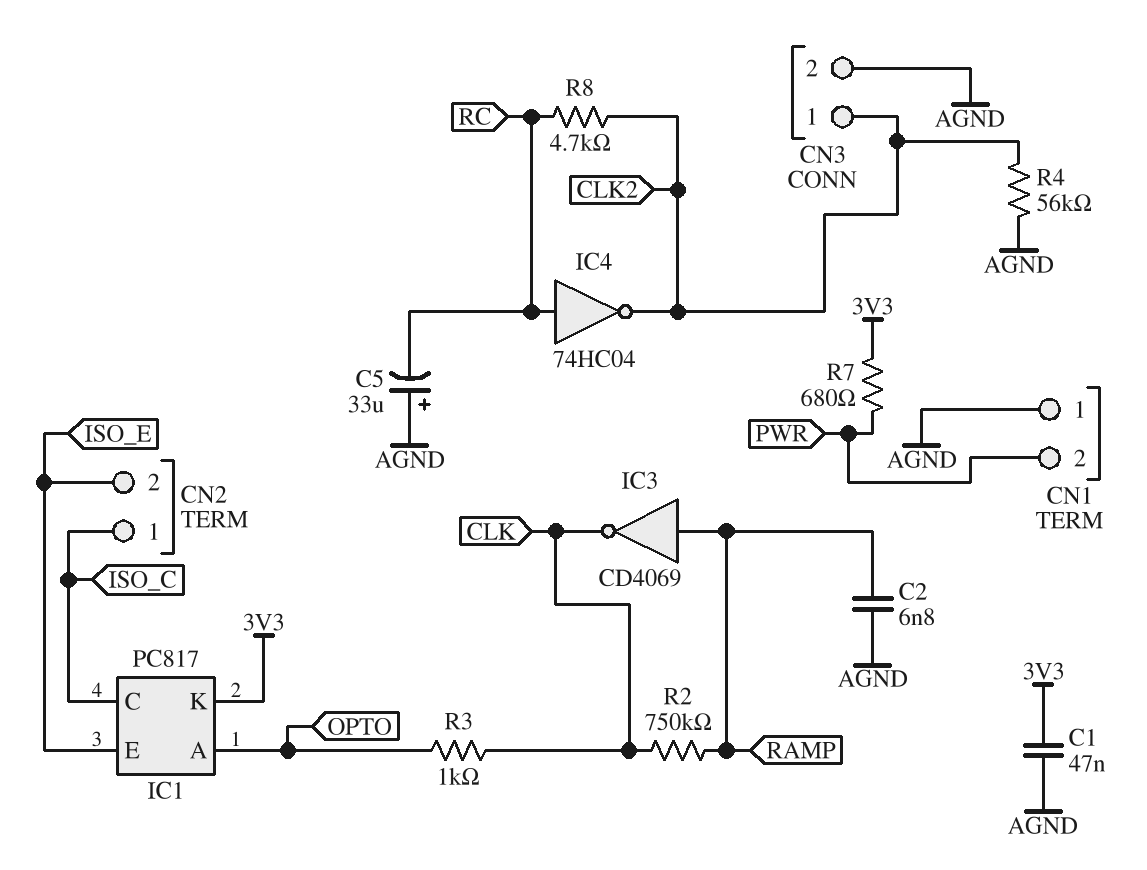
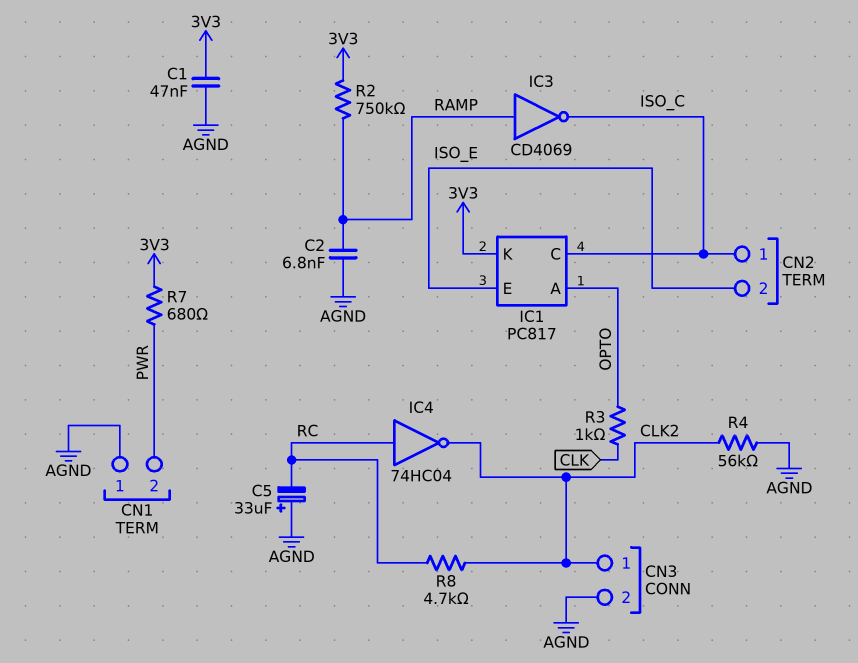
IC3: NOT CD4069 (in RAMP, out CLK) -> NOT CD4069 (in RAMP, out ISO_C)
R2: 750k (CLK, RAMP) -> 750k (3V3, RAMP)

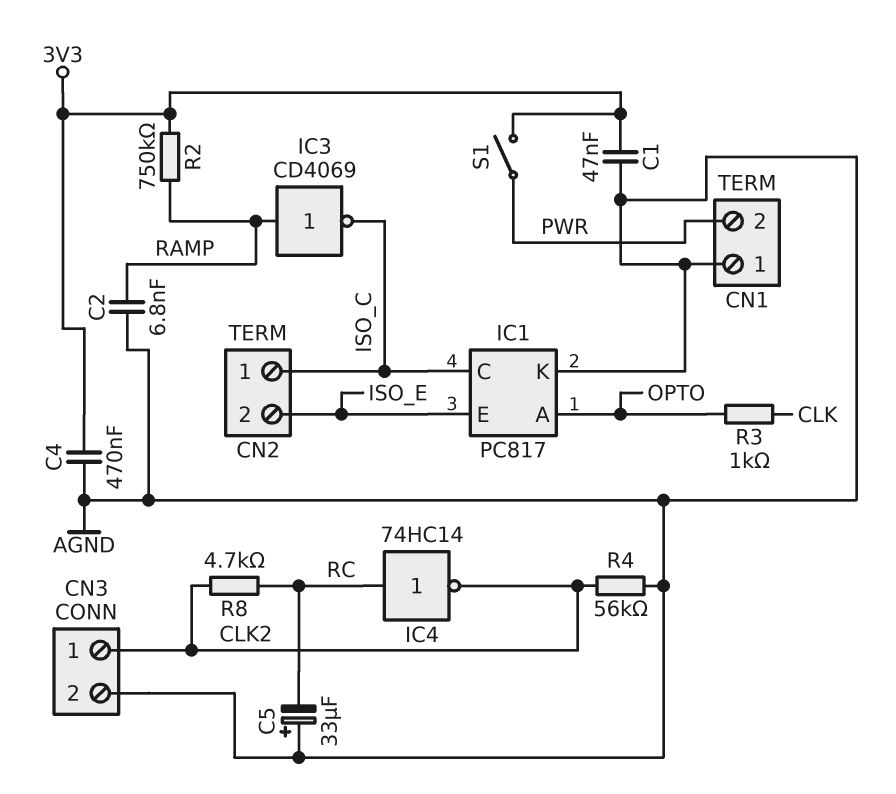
C4: none -> 470nF (3V3, AGND)
IC1 pin K: 3V3 -> AGND
IC4: NOT 74HC04 (in RC, out CLK2) -> NOT 74HC14 (in RC, out CLK2)
R7: 680 (3V3, PWR) -> none
S1: none -> switch (3V3, PWR)

